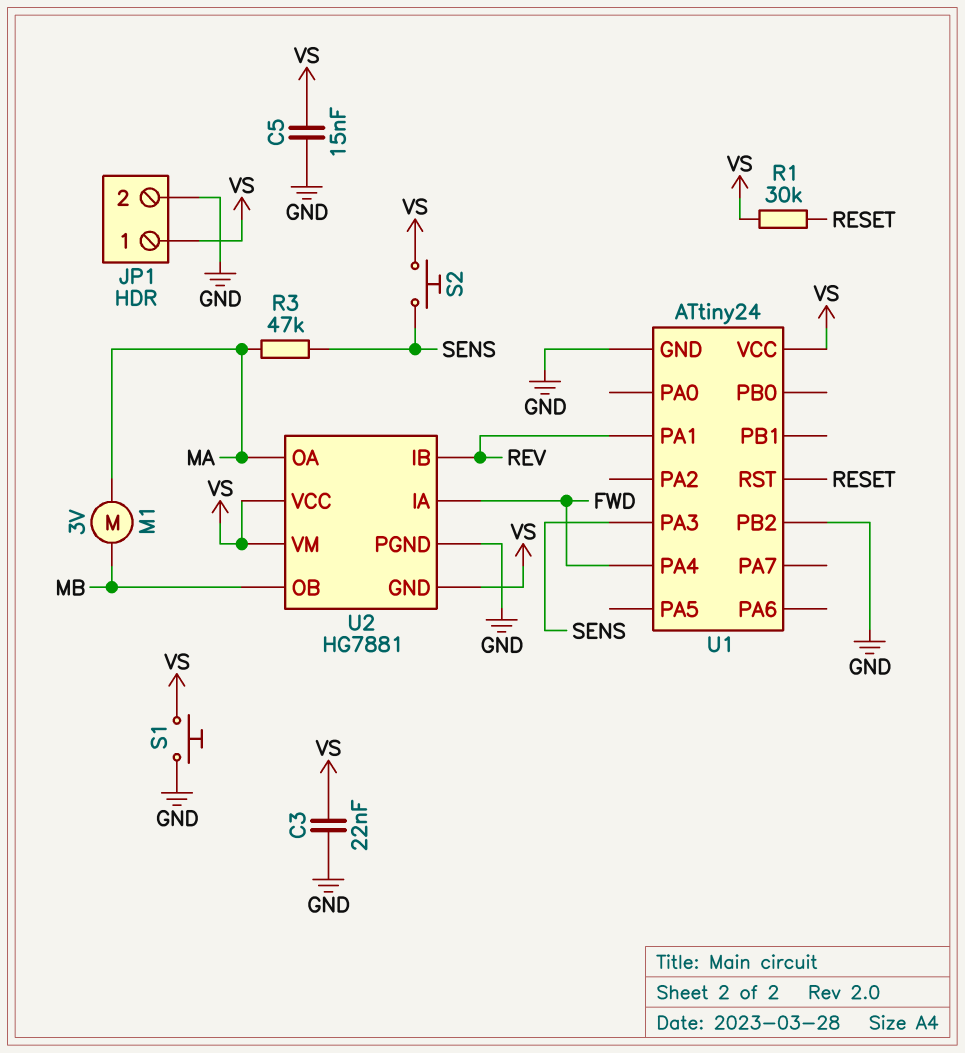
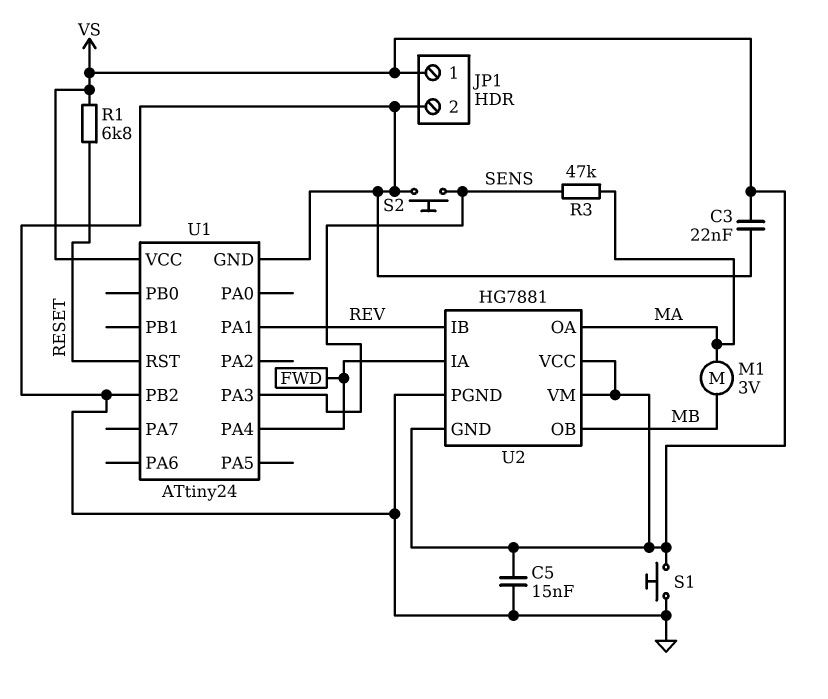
R1: 30k (RESET, VS) -> 6.8k (RESET, VS)
S2: button (SENS, VS) -> button (GND, SENS)

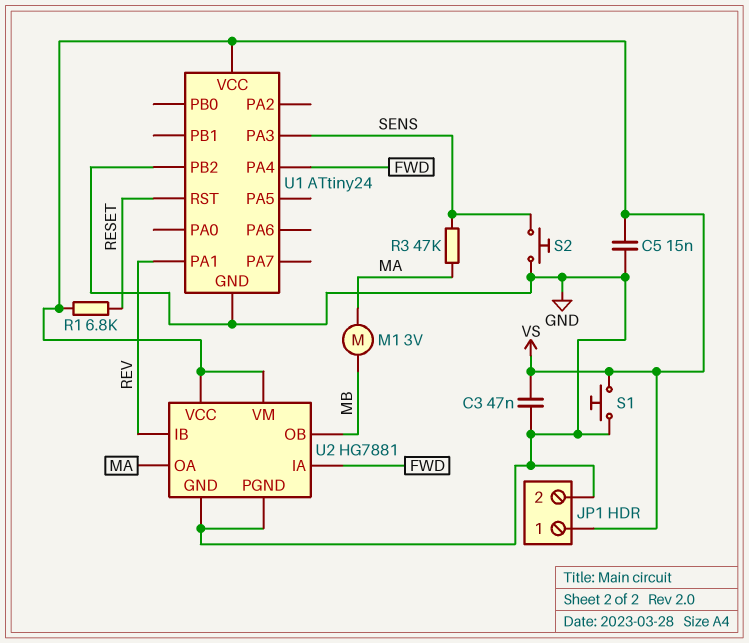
C3: 22nF (GND, VS) -> 47nF (GND, VS)
U2 pin GND: VS -> GND

